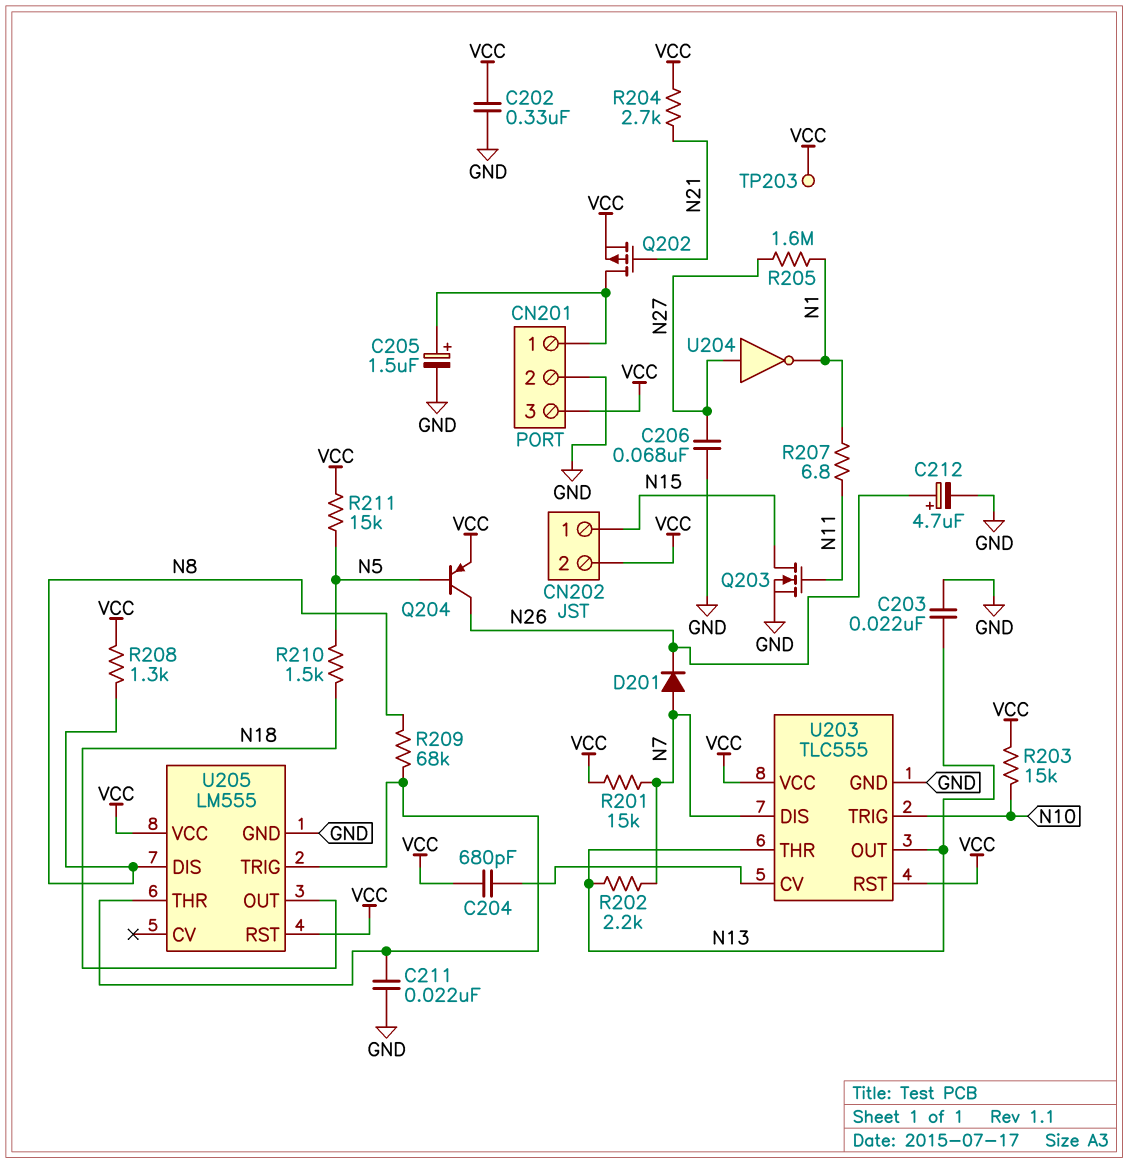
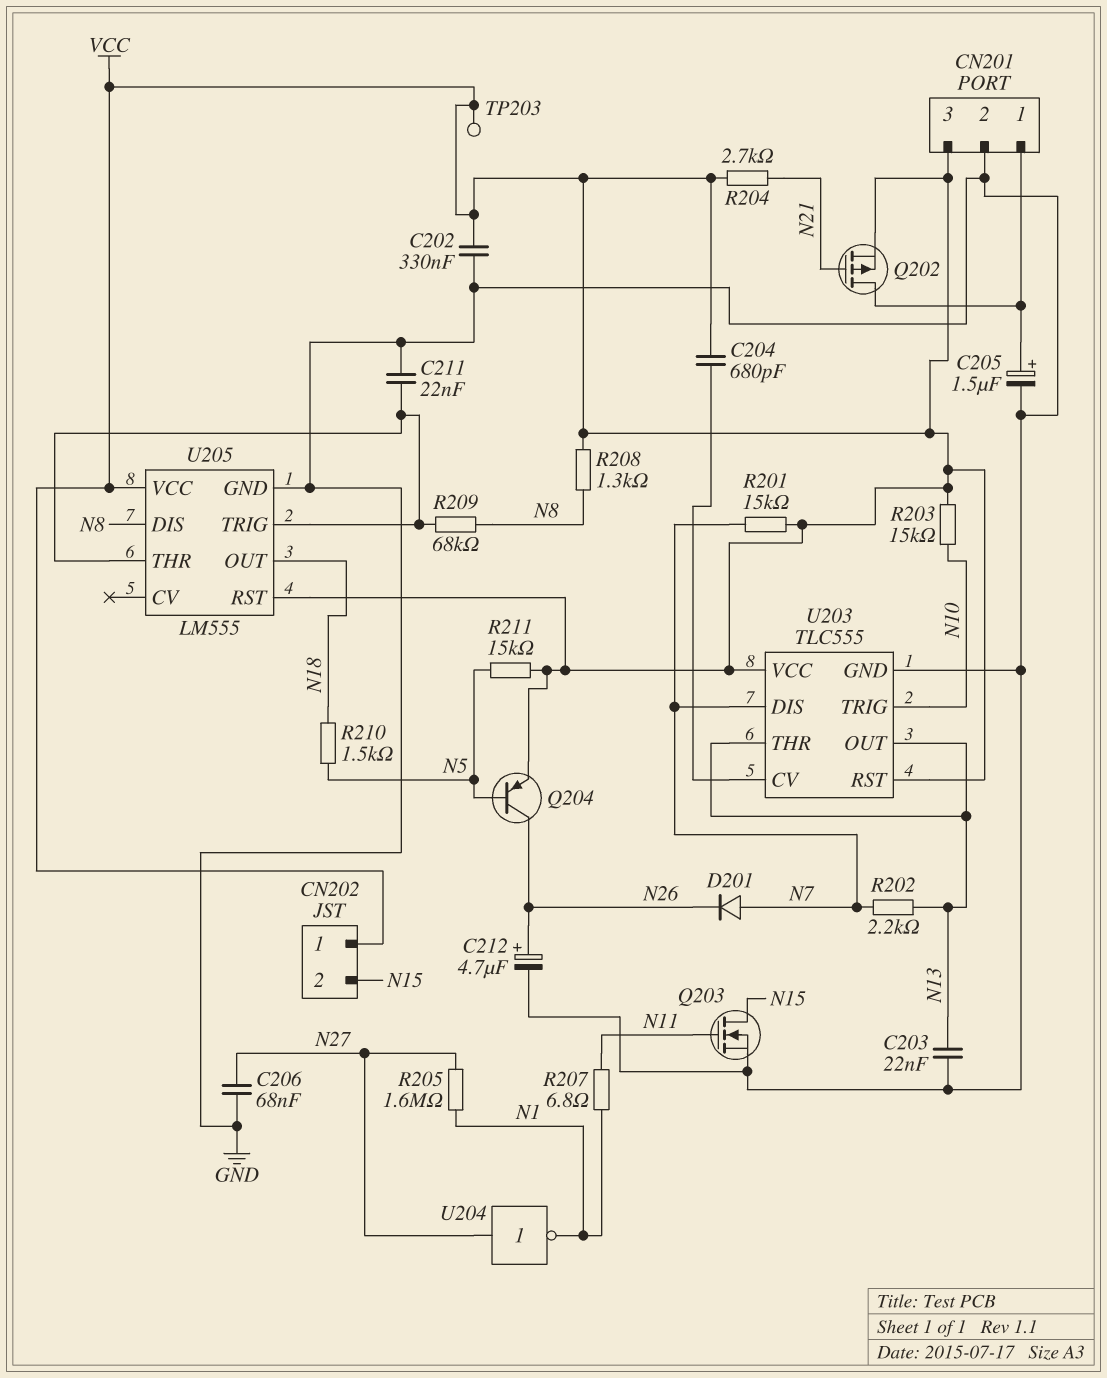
CN202 pin 1: N15 -> VCC
CN202 pin 2: VCC -> N15

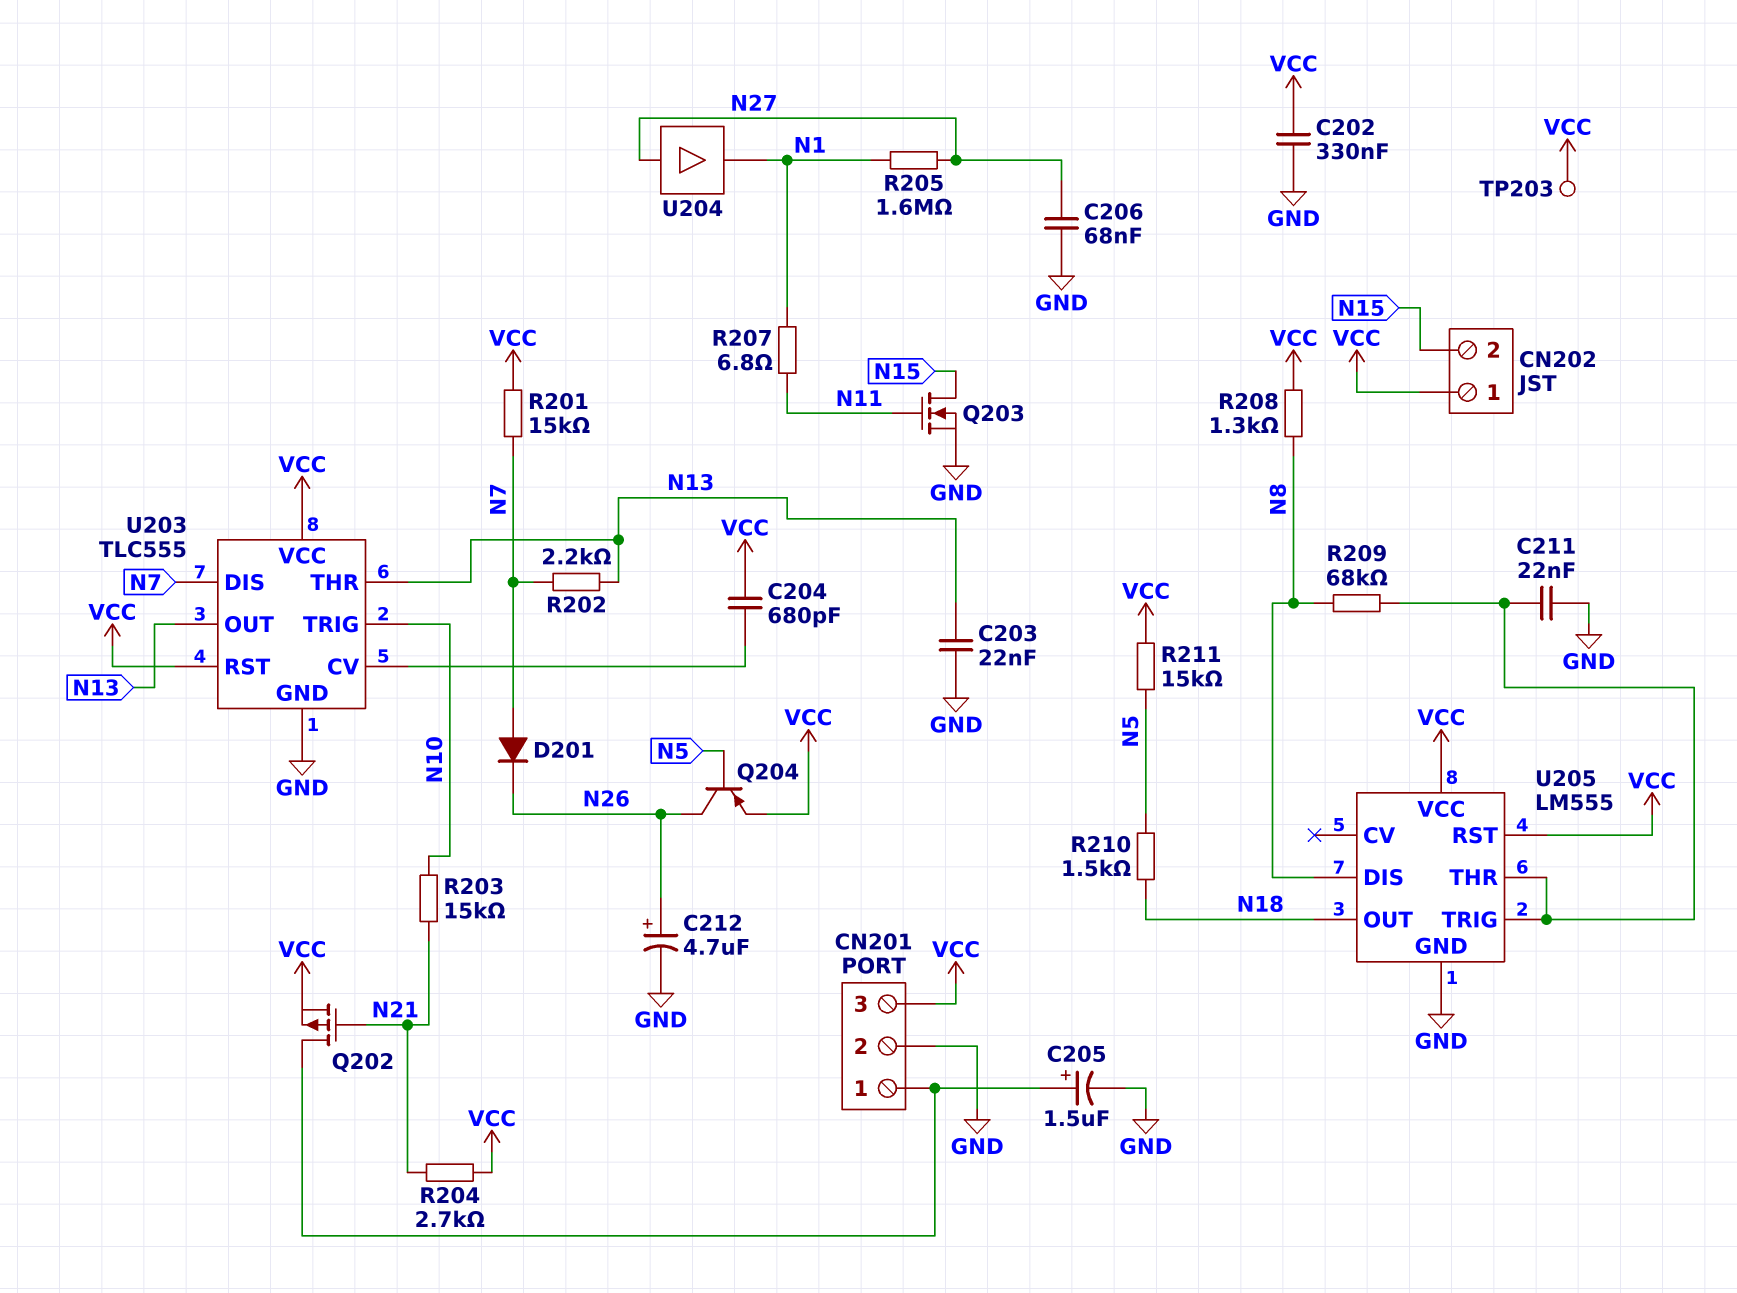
R203: 15k (N10, VCC) -> 15k (N10, N21)
U204: NOT (in N27, out N1) -> buffer (in N27, out N1)

